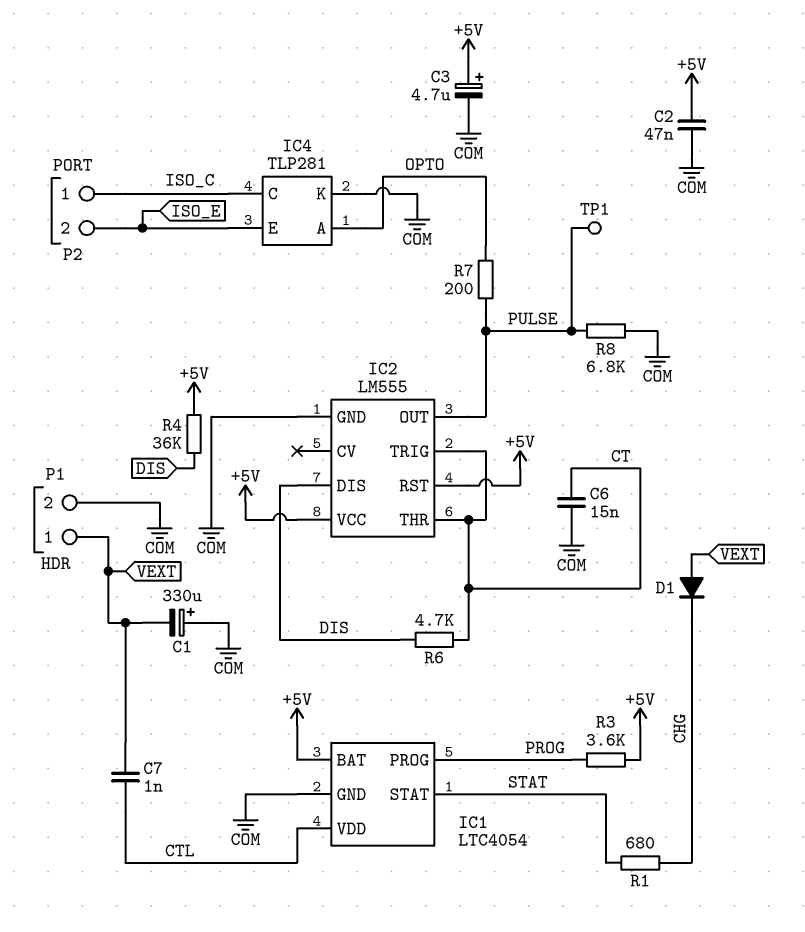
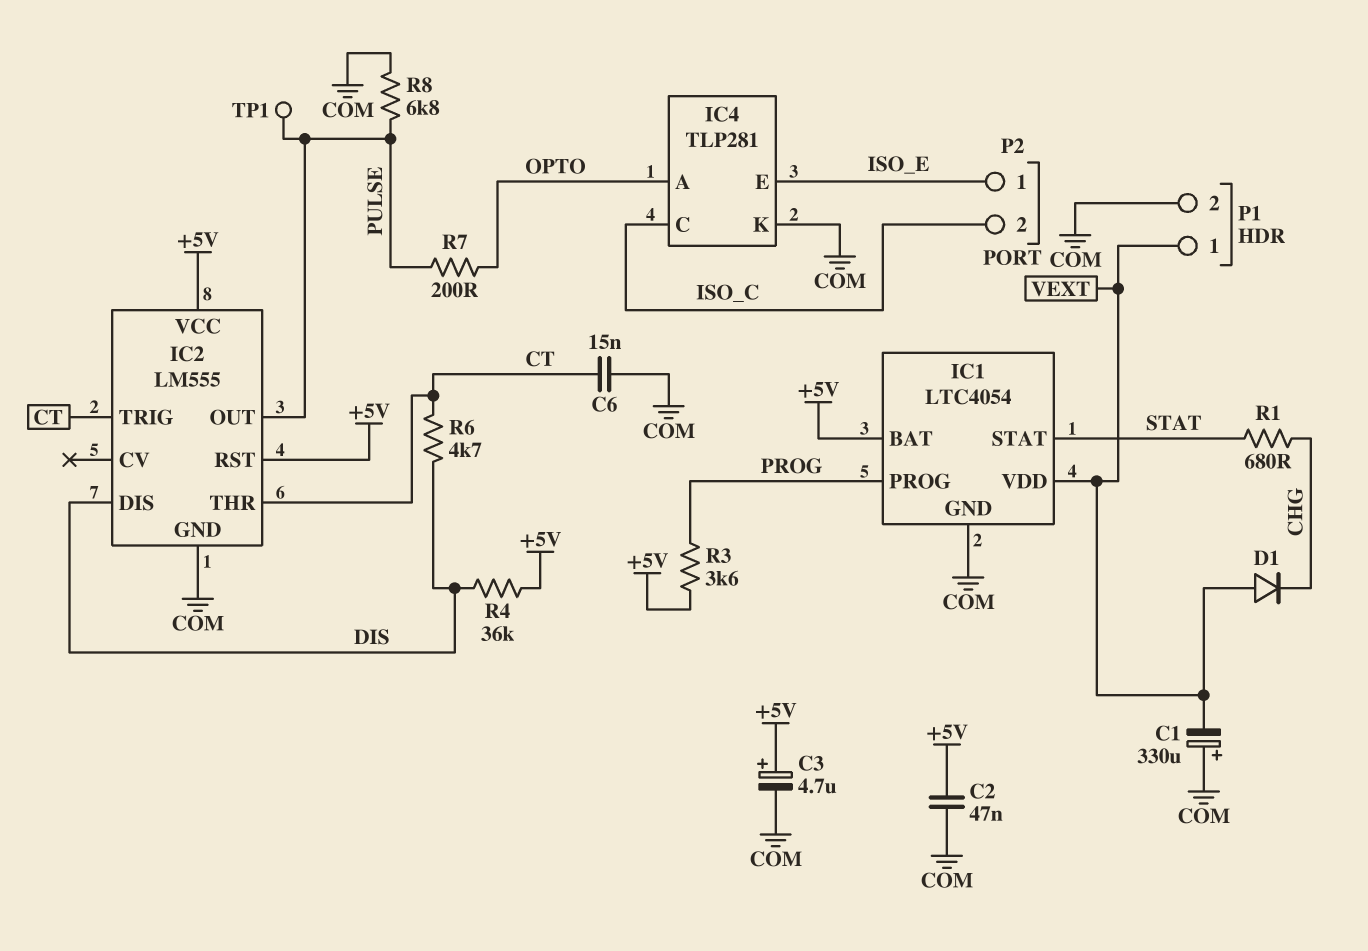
C7: 1nF (CTL, VEXT) -> none
IC1 pin VDD: CTL -> VEXT
P2 pin 1: ISO_C -> ISO_E
P2 pin 2: ISO_E -> ISO_C

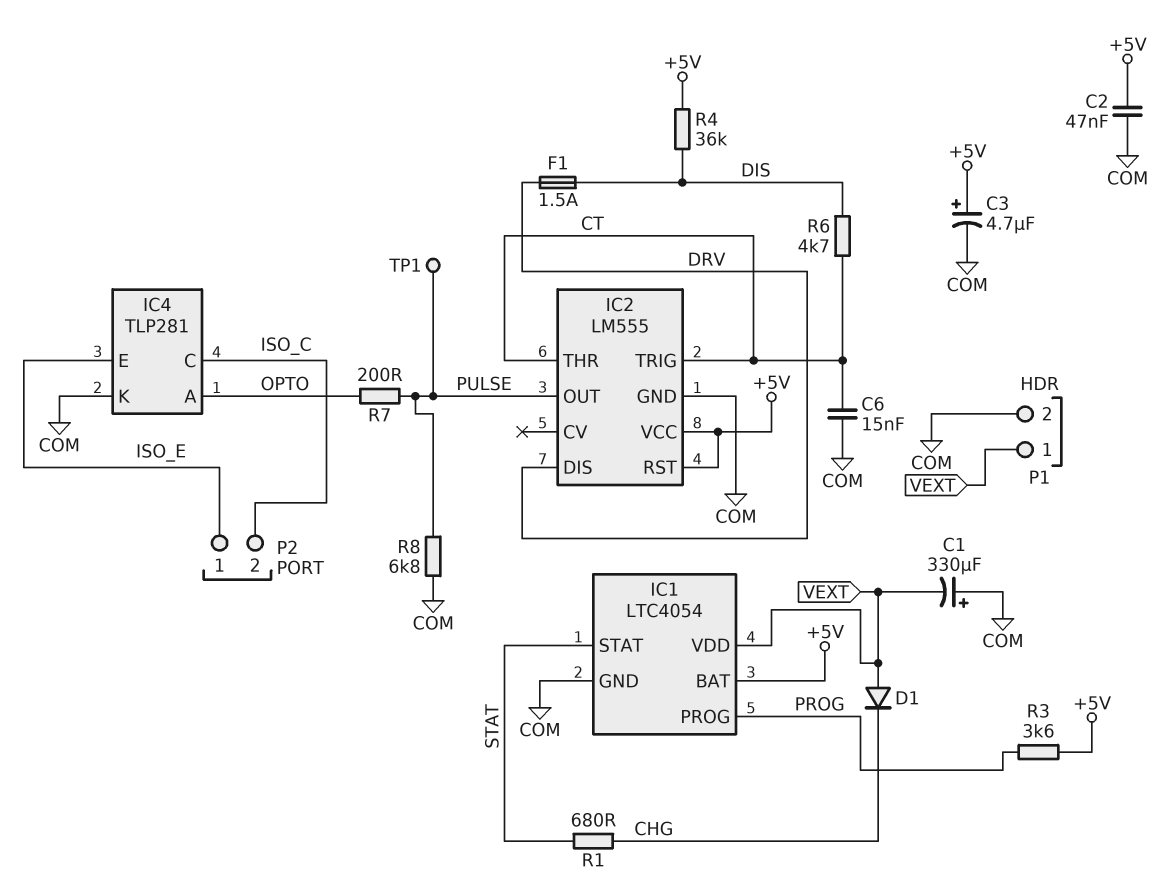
F1: none -> 1.5A (DIS, DRV)
IC2 pin DIS: DIS -> DRV

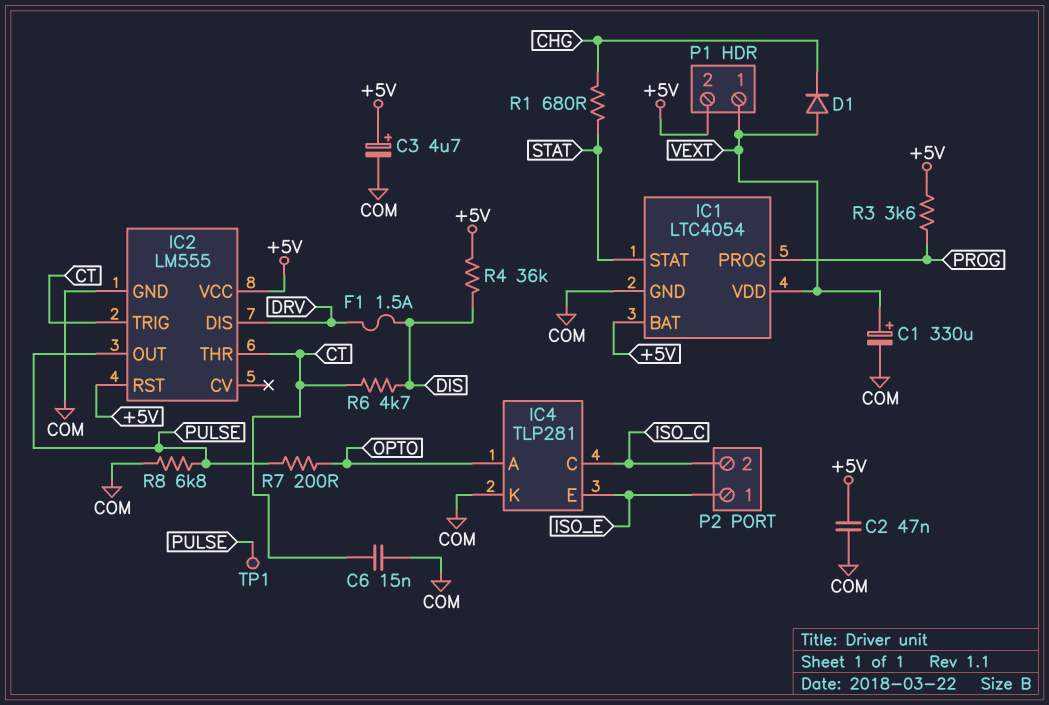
C1: 330uF (plus COM, minus VEXT) -> 330uF (plus VEXT, minus COM)
P1 pin 2: COM -> +5V

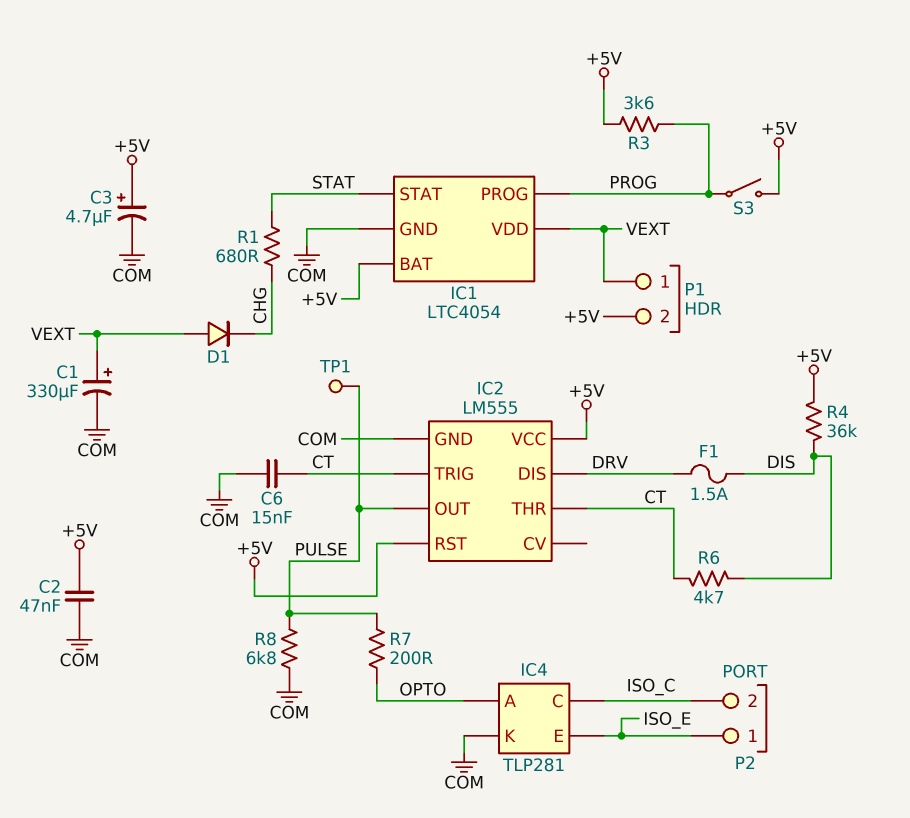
S3: none -> switch (+5V, PROG)

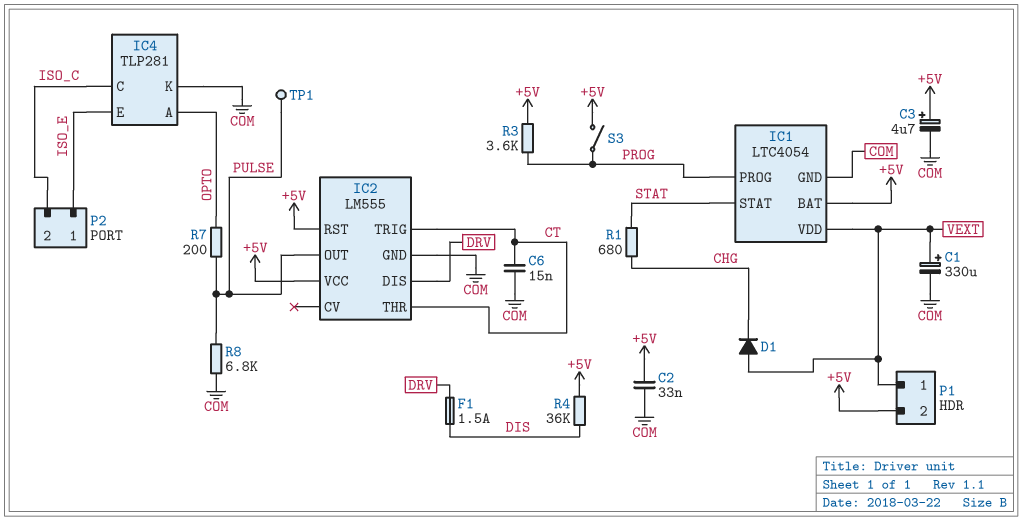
C2: 47nF (+5V, COM) -> 33nF (+5V, COM)
R6: 4.7k (CT, DIS) -> none

